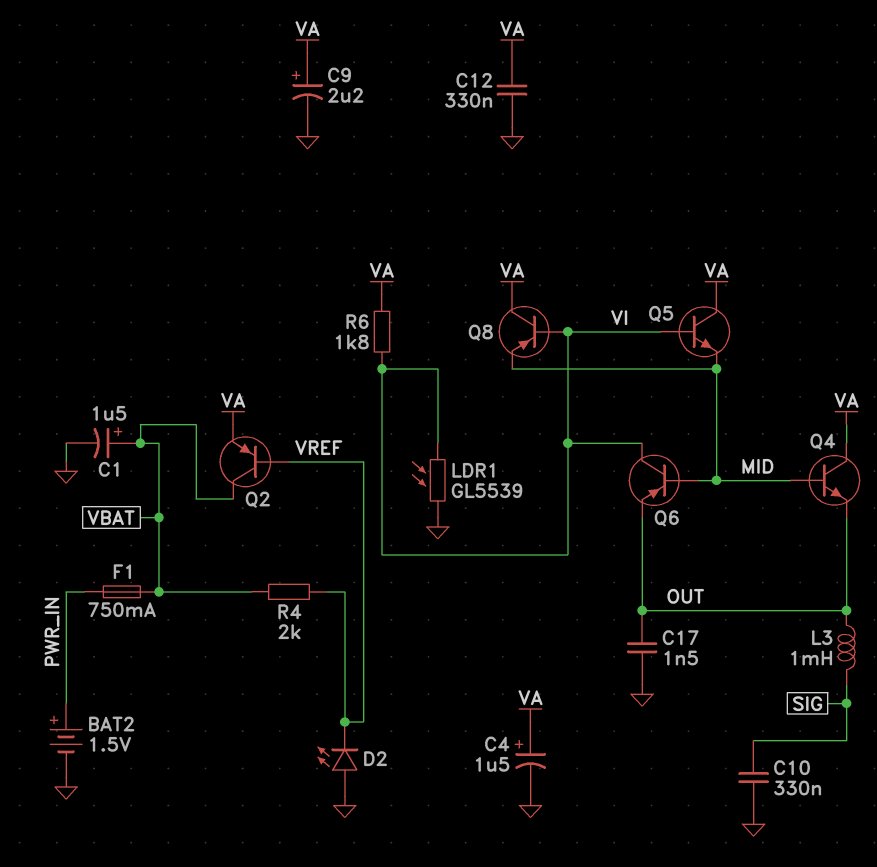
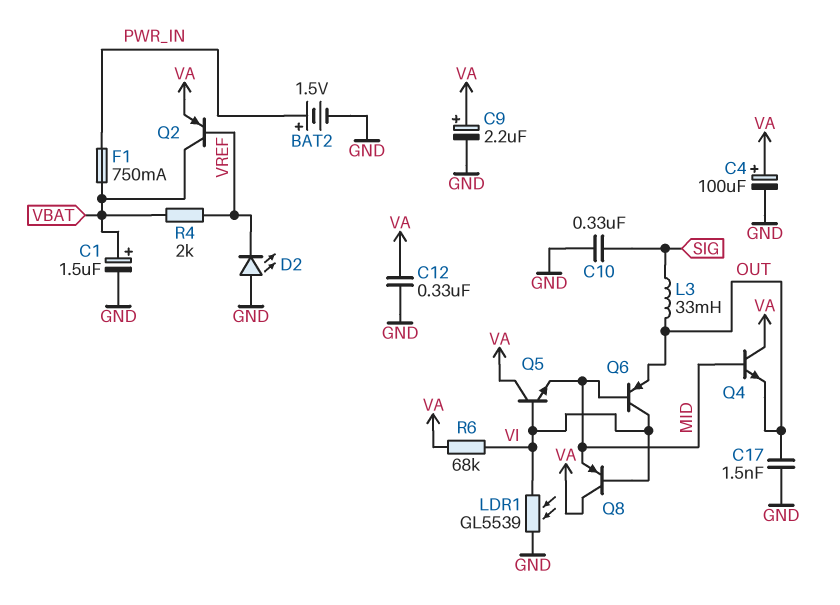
C4: 1.5uF (plus VA, minus GND) -> 100uF (plus VA, minus GND)
L3: 1mH (OUT, SIG) -> 33mH (OUT, SIG)
R6: 1.8k (VA, VI) -> 68k (VA, VI)

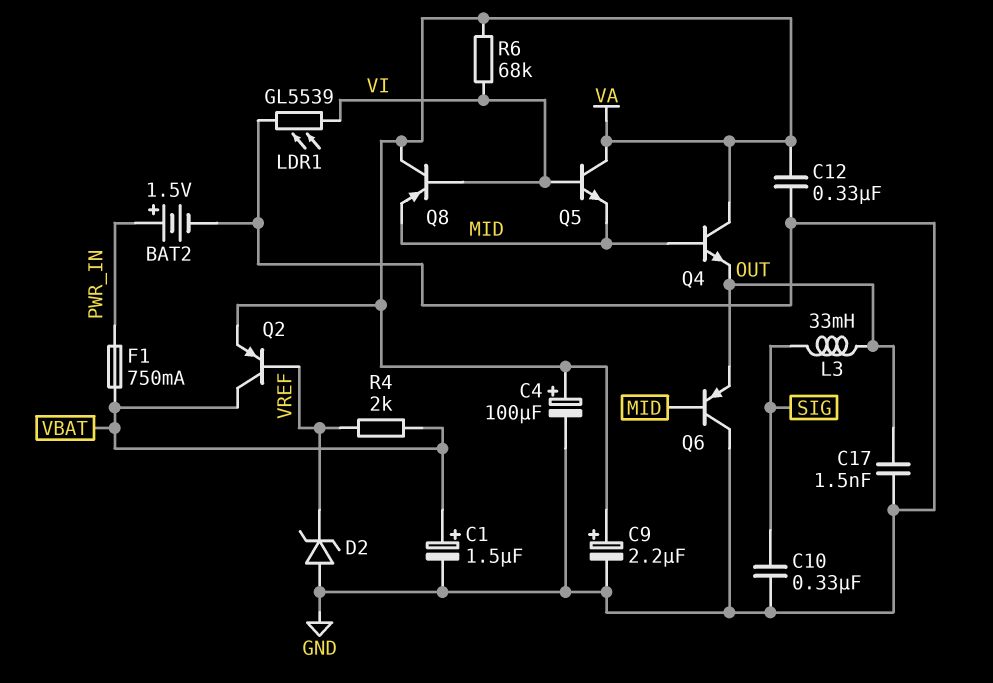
D2: LED (A GND, K VREF) -> zener (A GND, K VREF)
Q6: PNP (B MID, C VI, E OUT) -> PNP (B MID, C GND, E OUT)

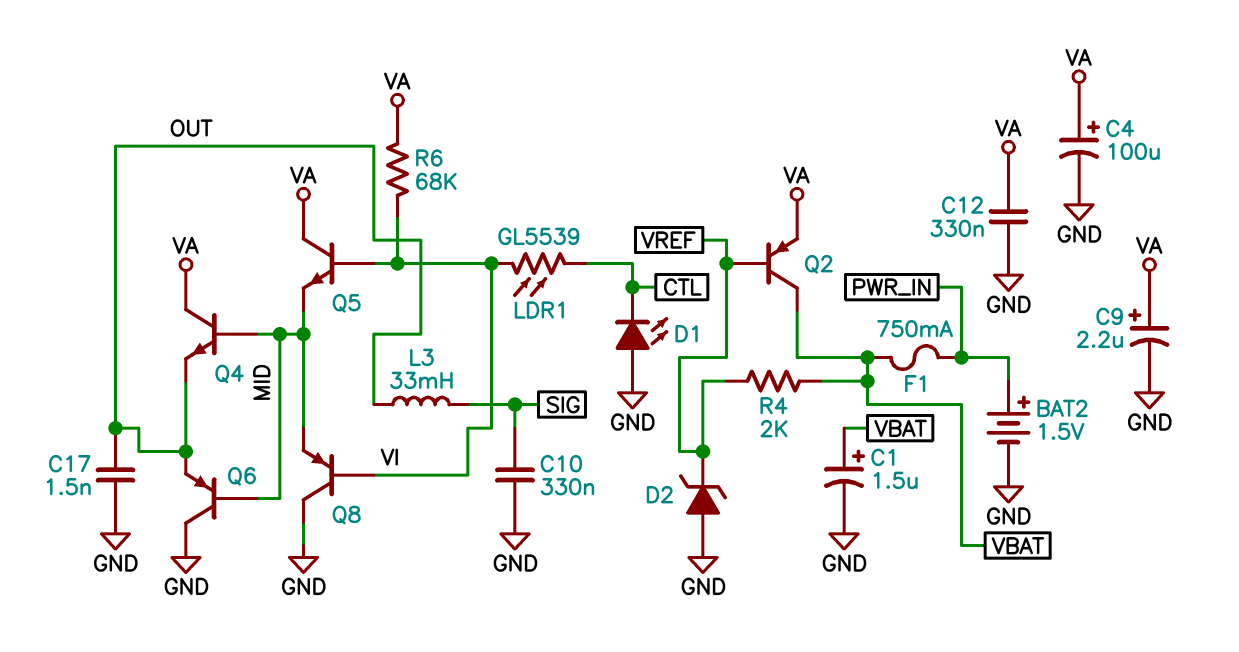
D1: none -> LED (A GND, K CTL)
LDR1: GL5539 (GND, VI) -> GL5539 (CTL, VI)
Q8: PNP (B VI, C VA, E MID) -> PNP (B VI, C GND, E MID)

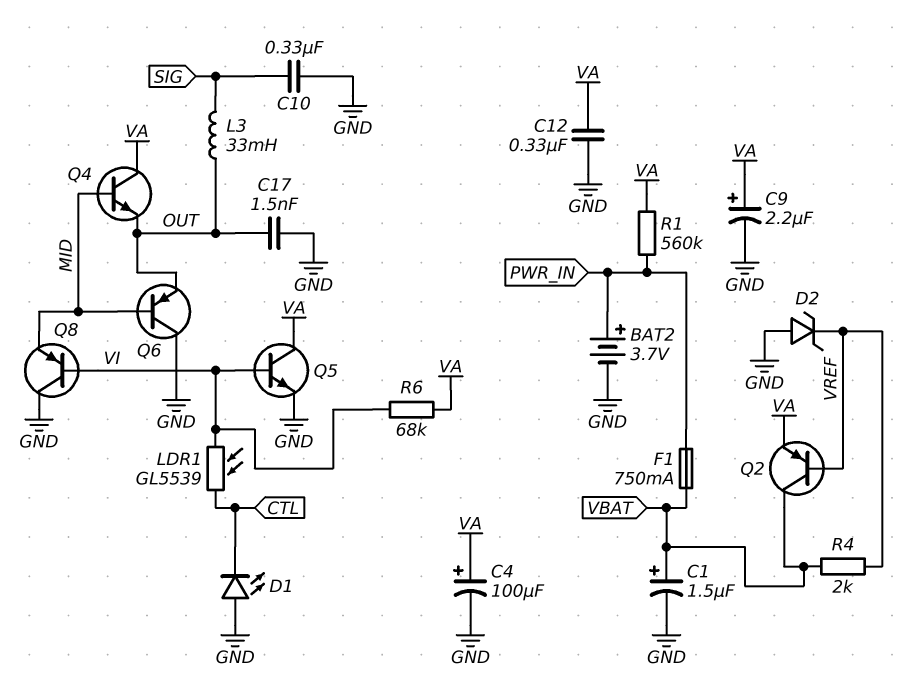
BAT2: 1.5V (plus PWR_IN, minus GND) -> 3.7V (plus PWR_IN, minus GND)
Q5: NPN (B VI, C VA, E MID) -> NPN (B VI, C VA, E GND)
R1: none -> 560k (PWR_IN, VA)

